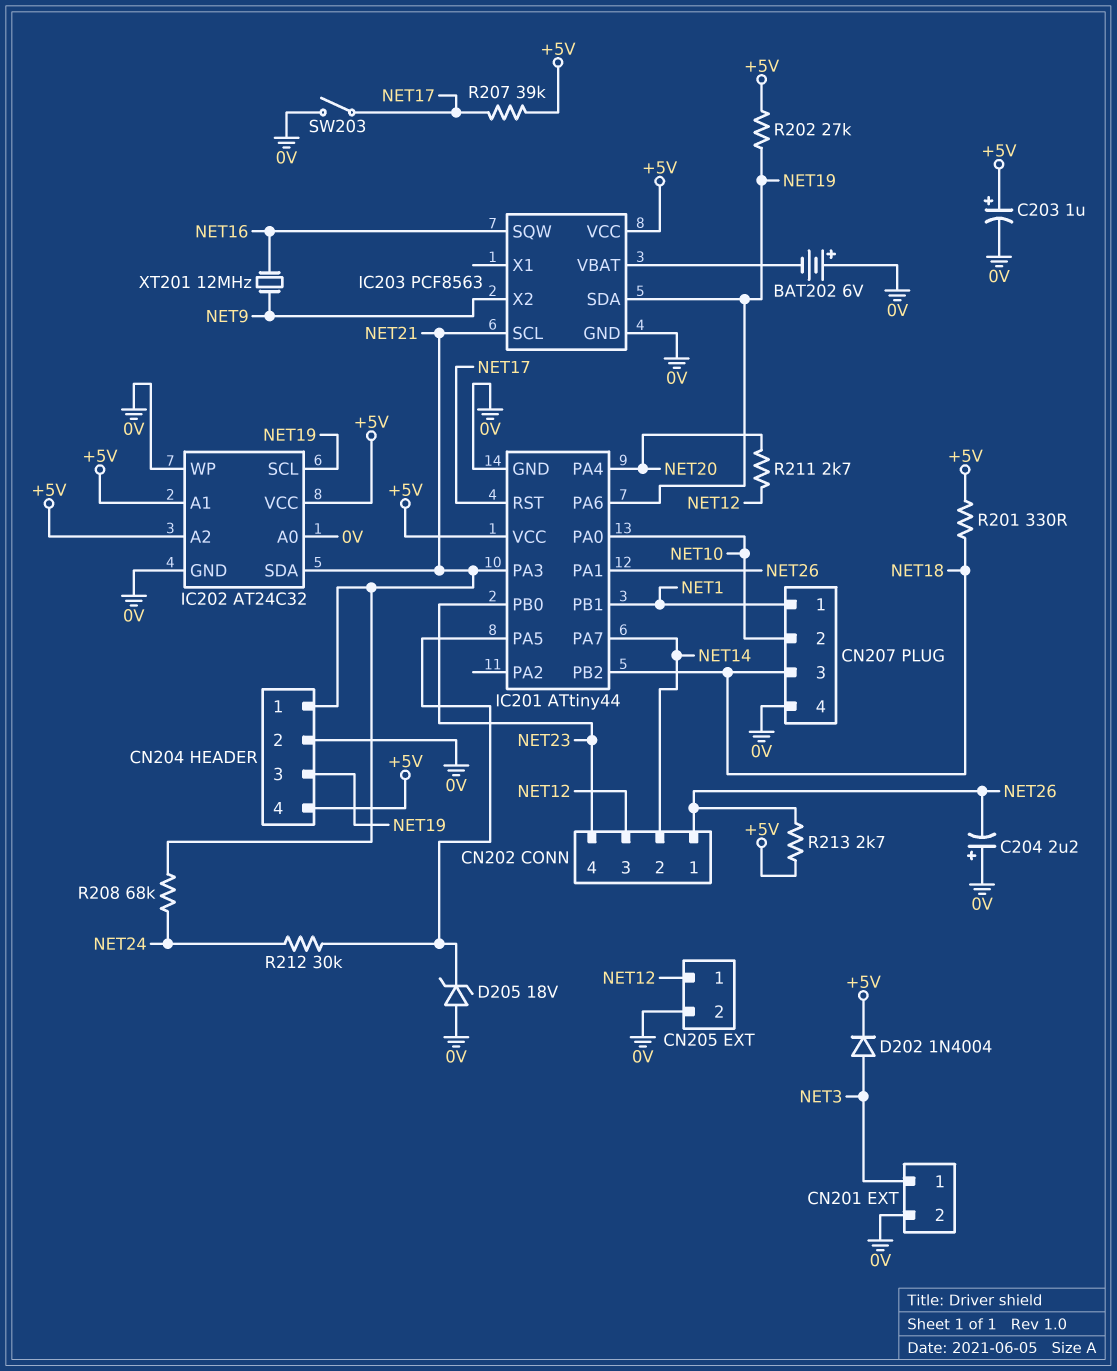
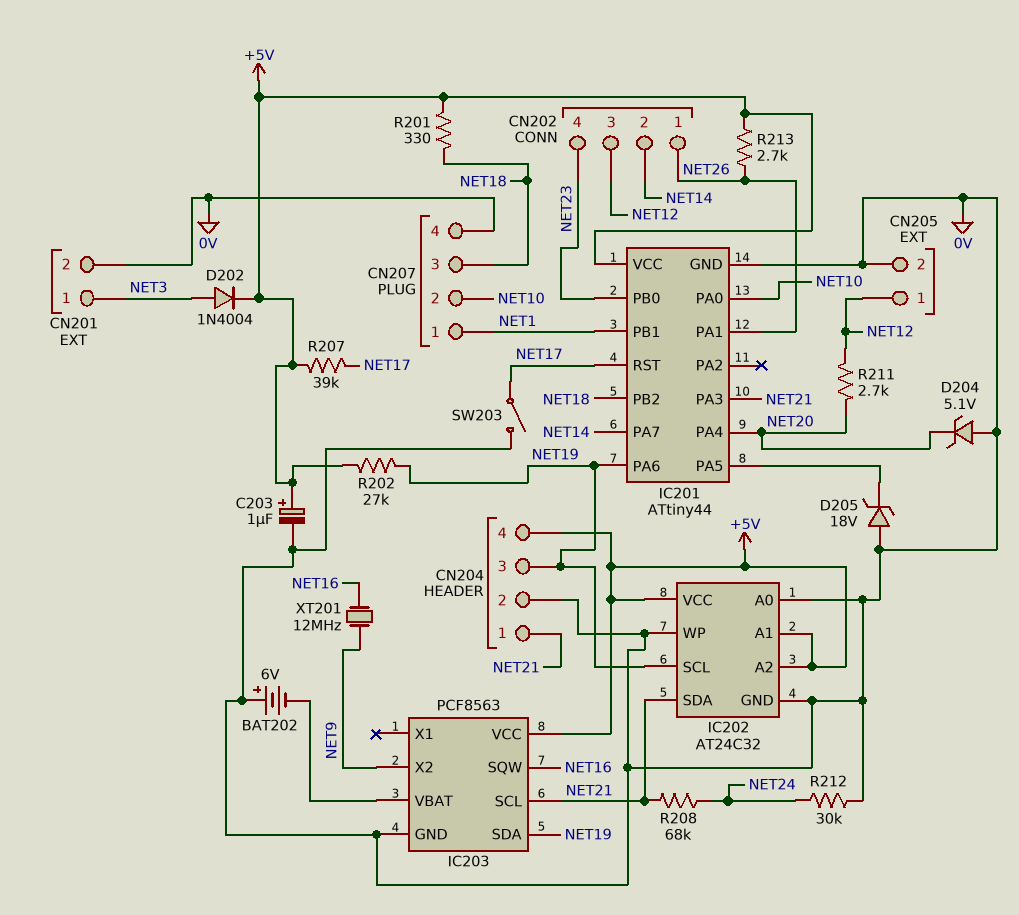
C204: 2.2uF (plus 0V, minus NET26) -> none
D204: none -> zener 5.1V (A 0V, K NET20)
R212: 30k (IC201/PA5, NET24) -> 30k (0V, NET24)

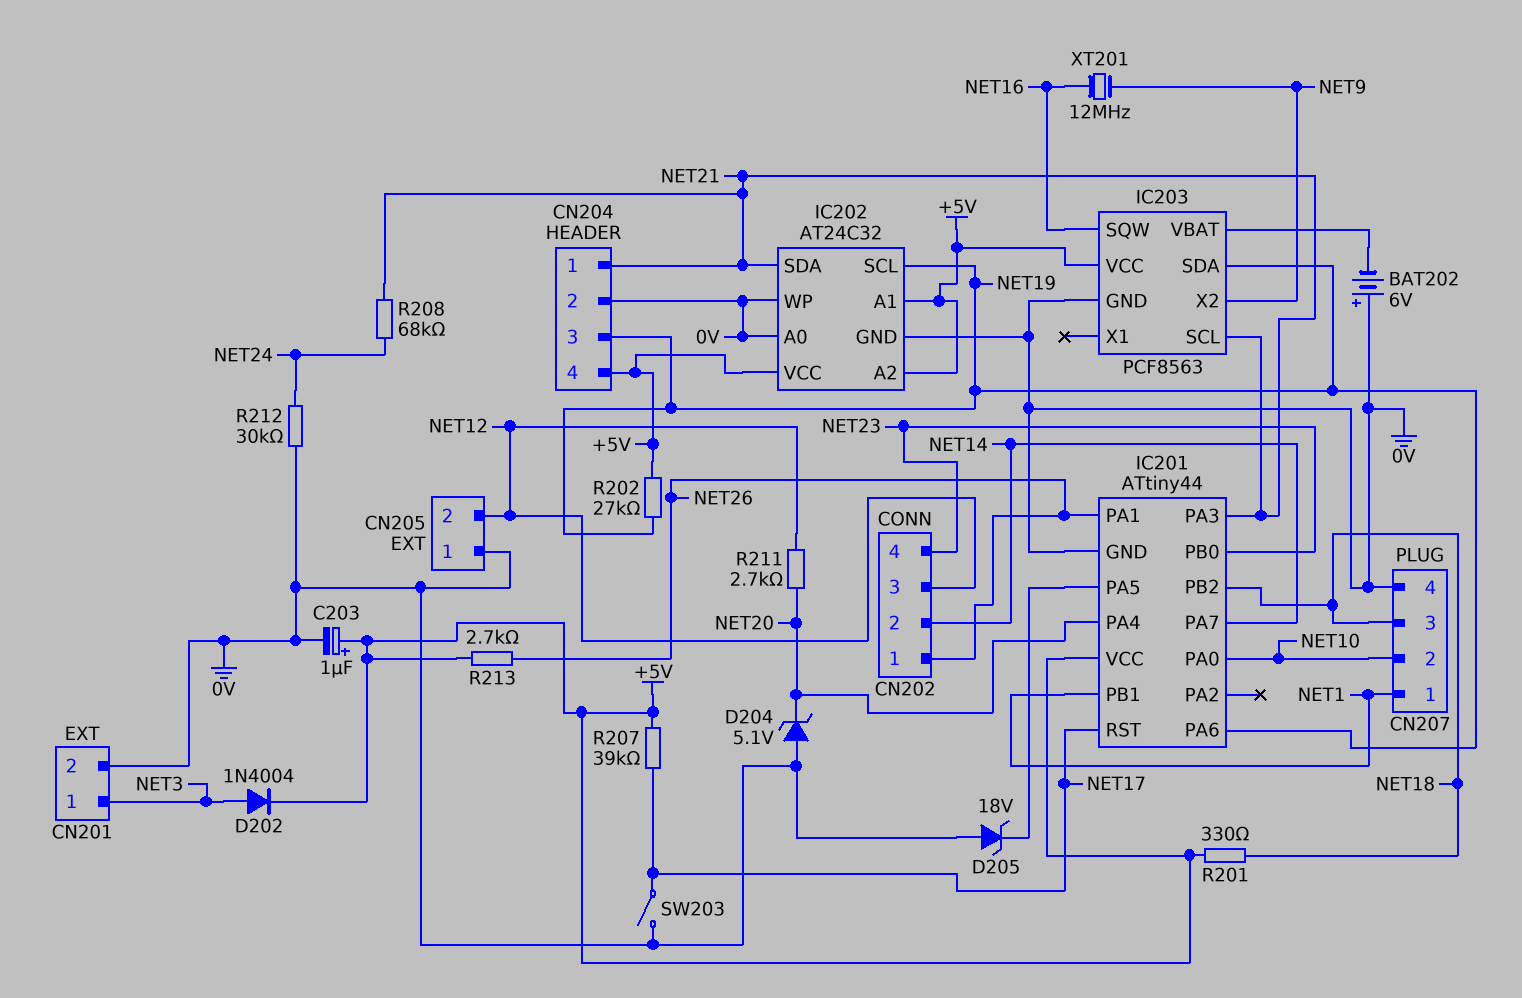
CN205 pin 1: NET12 -> 0V
CN205 pin 2: 0V -> NET12

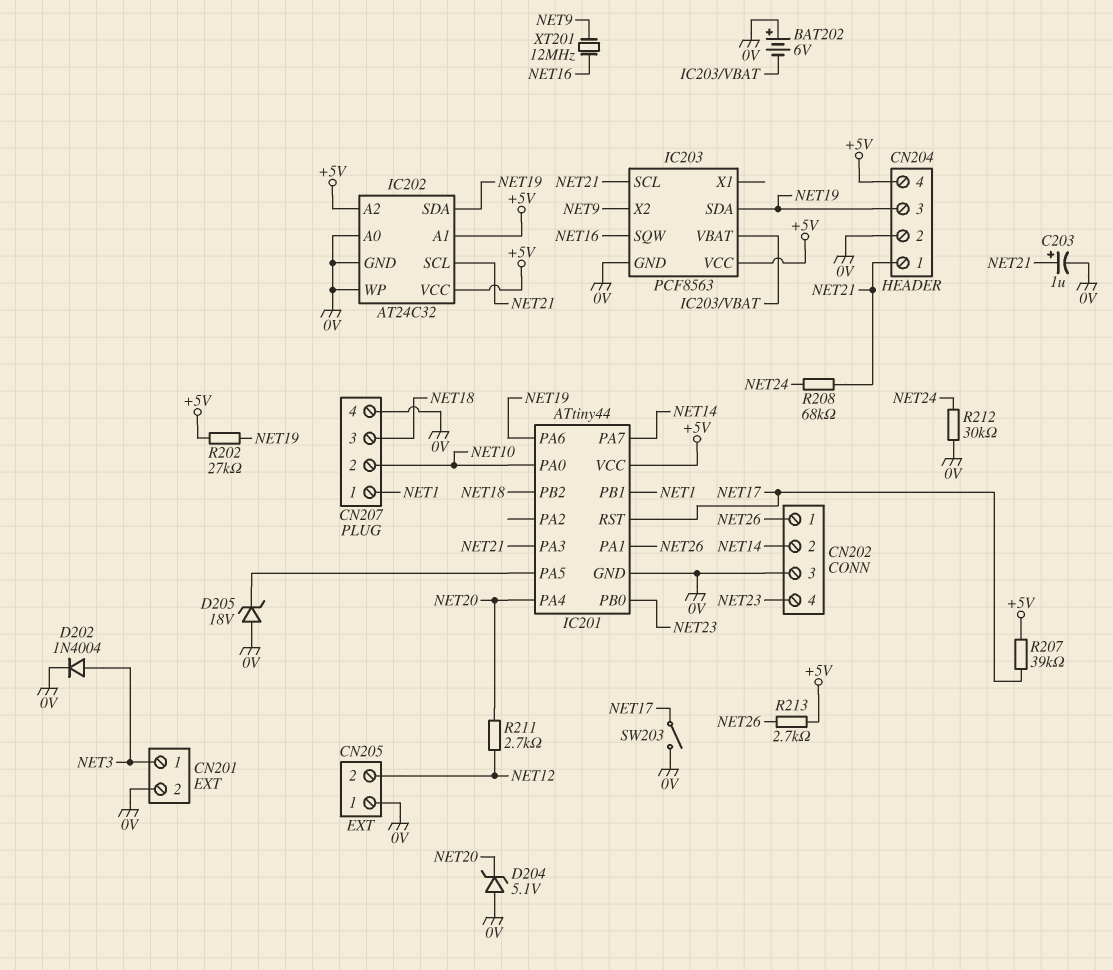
C203: 1uF (plus +5V, minus 0V) -> 1uF (plus NET21, minus 0V)
CN202 pin 3: NET12 -> 0V
D202: diode 1N4004 (A NET3, K +5V) -> diode 1N4004 (A NET3, K 0V)
IC202 pin SCL: NET19 -> NET21
IC202 pin SDA: NET21 -> NET19
R201: 330 (+5V, NET18) -> none

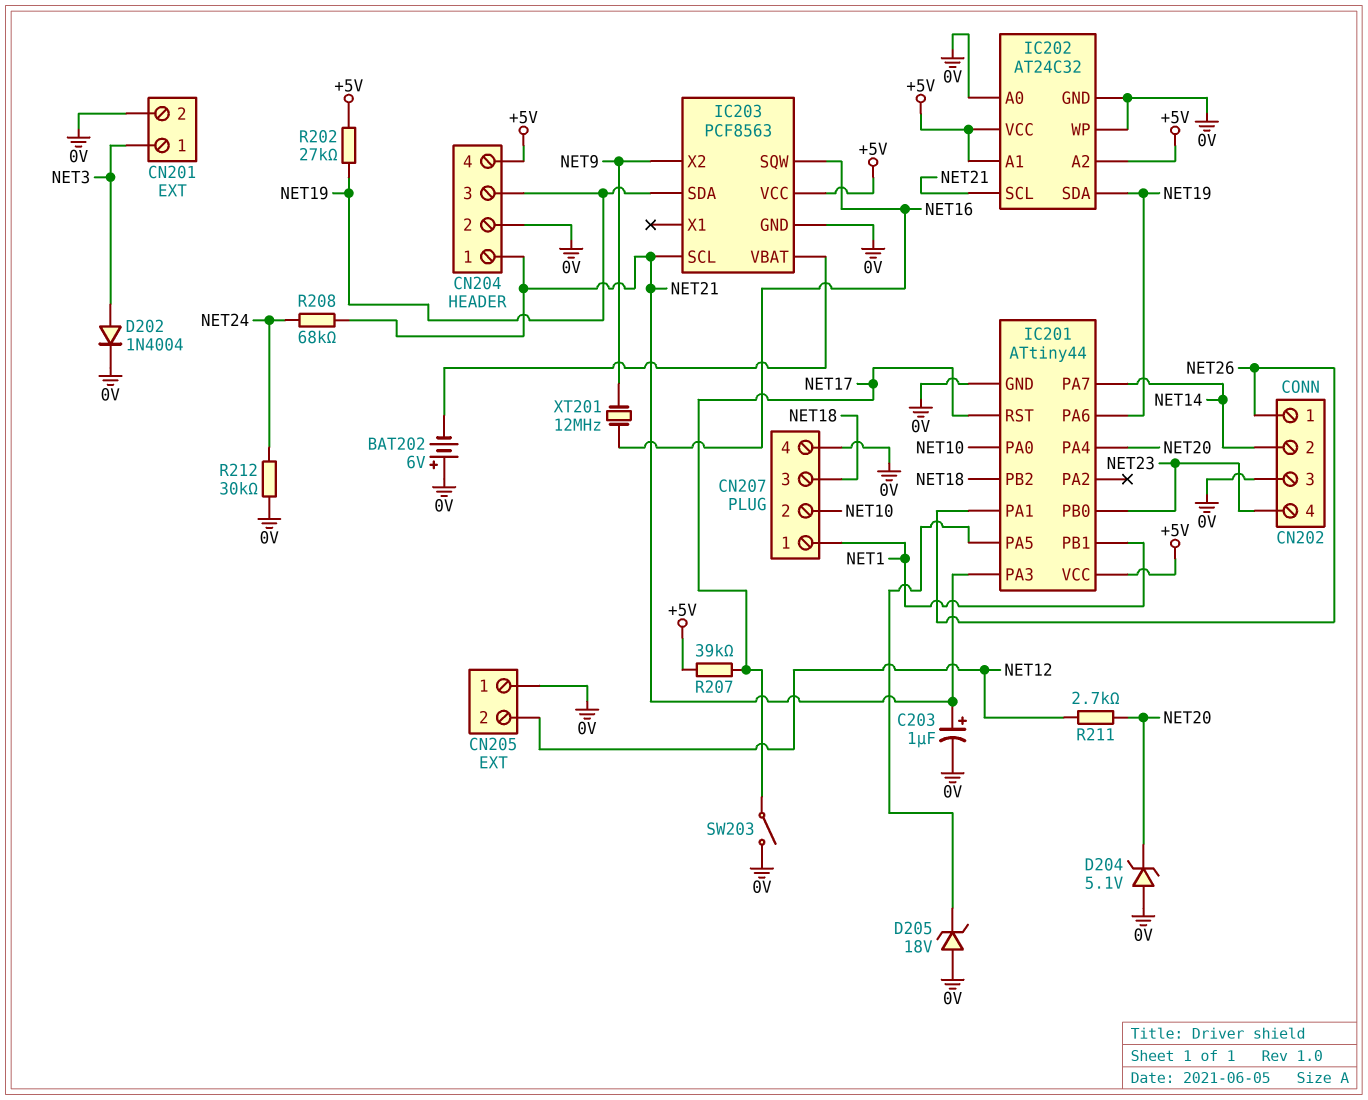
R213: 2.7k (+5V, NET26) -> none

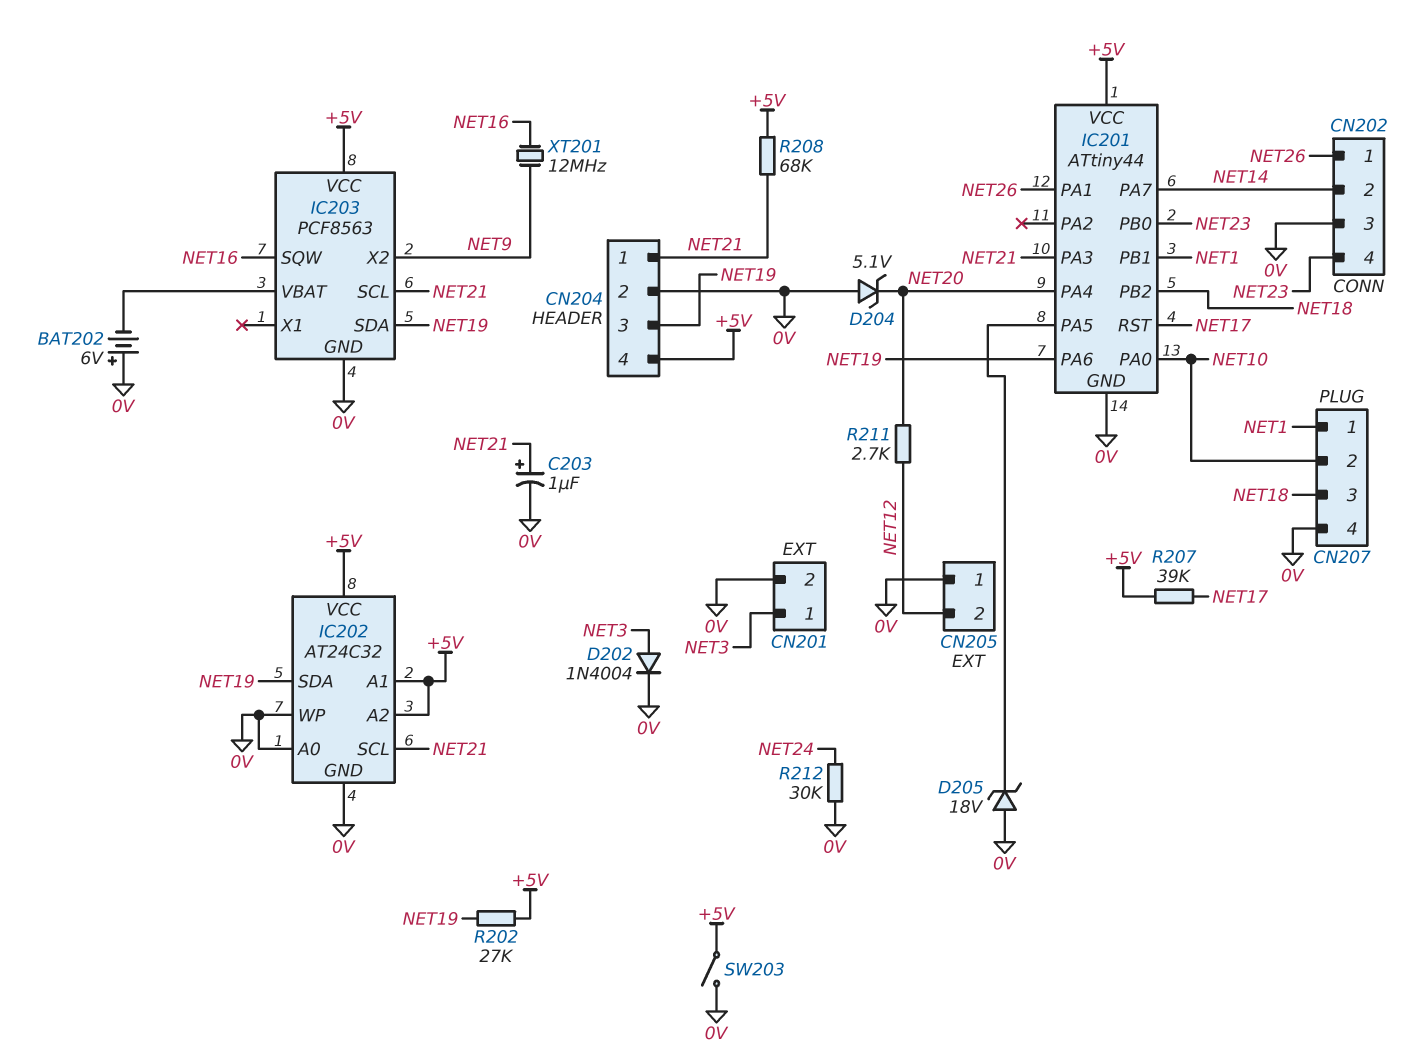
R208: 68k (NET21, NET24) -> 68k (+5V, NET21)
SW203: switch (0V, NET17) -> switch (+5V, 0V)

